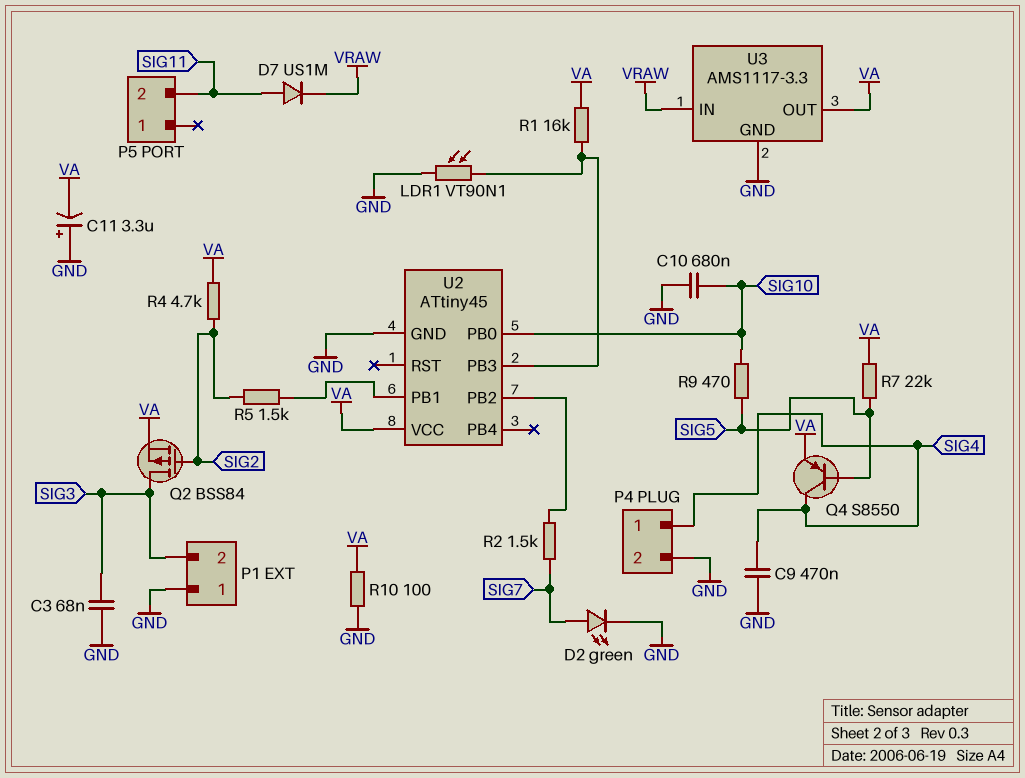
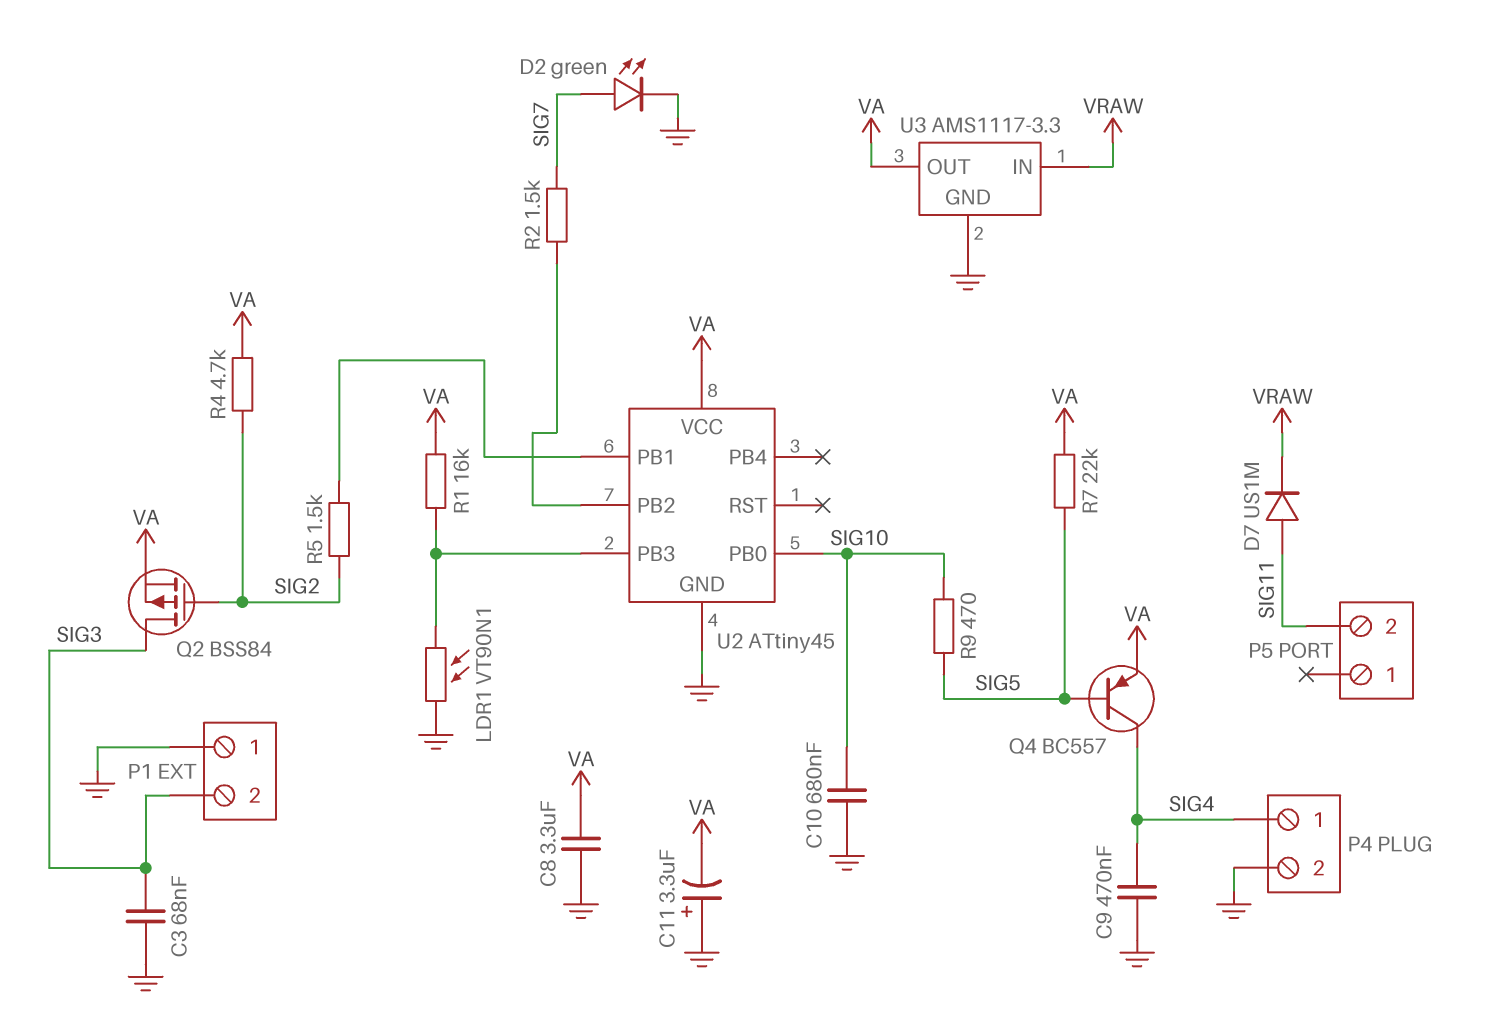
C8: none -> 3.3uF (GND, VA)
Q4: PNP S8550 (B SIG5, C SIG4, E VA) -> PNP BC557 (B SIG5, C SIG4, E VA)
R10: 100 (GND, VA) -> none

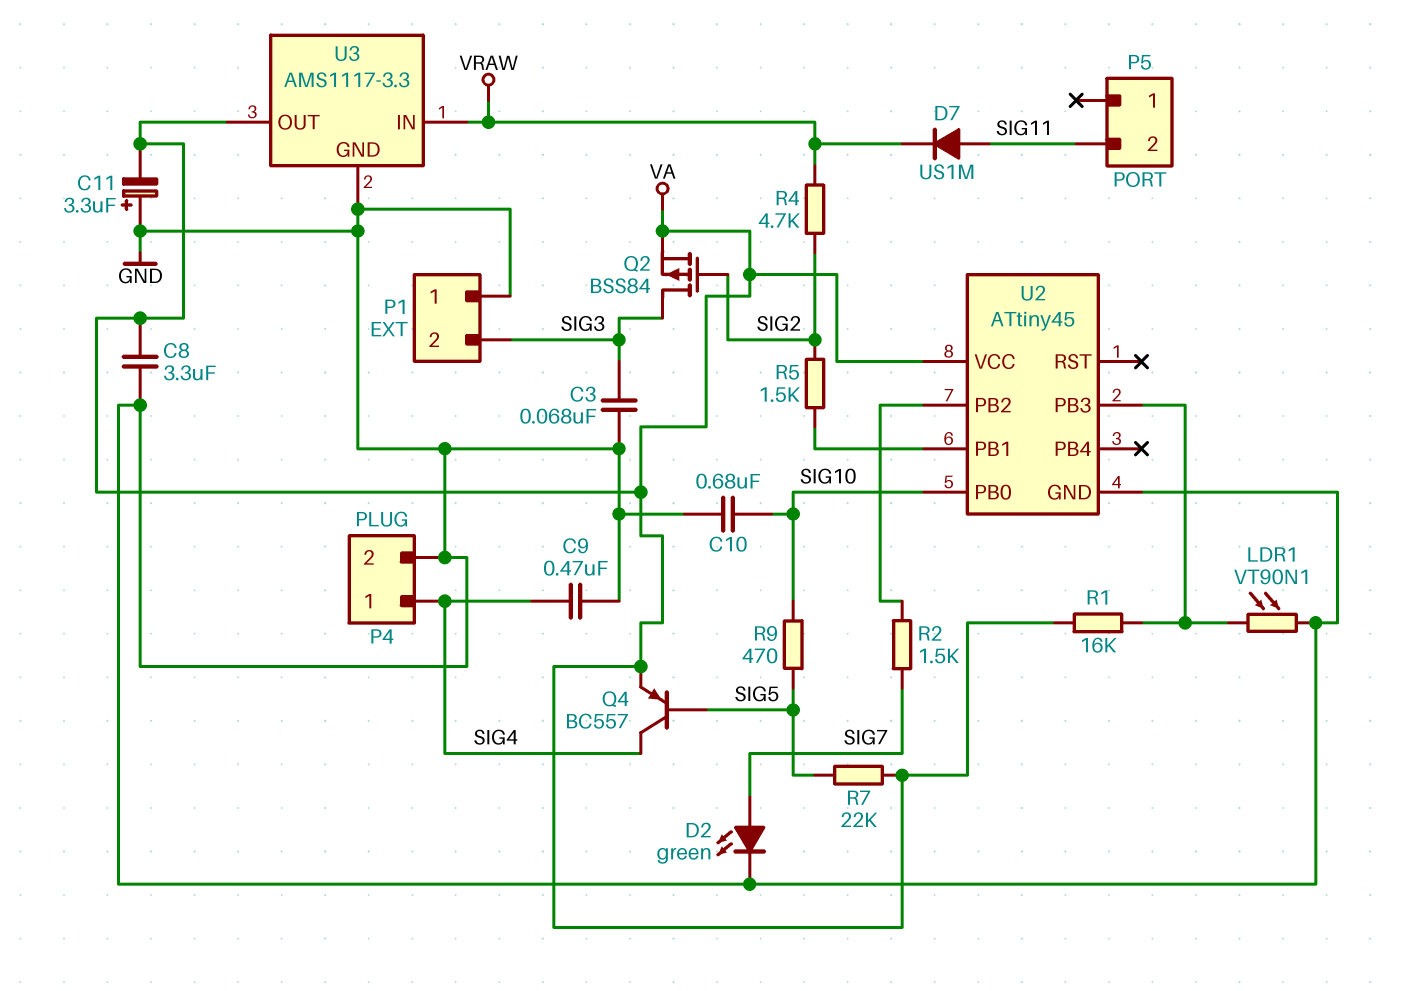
R4: 4.7k (SIG2, VA) -> 4.7k (SIG2, VRAW)

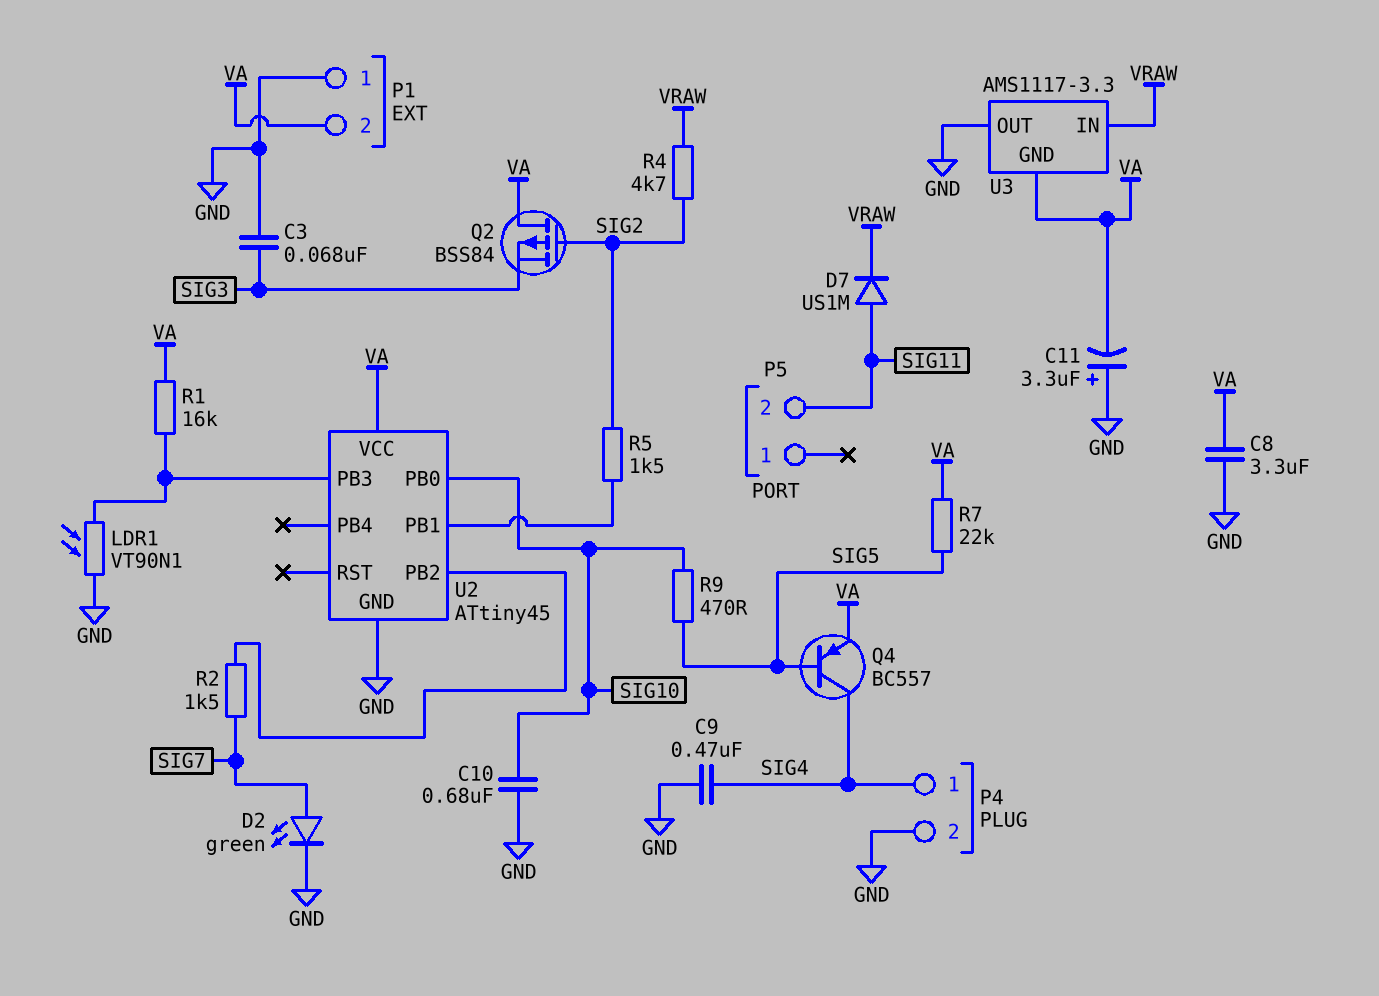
P1 pin 2: SIG3 -> VA
Q2: PMOS BSS84 (G SIG2, D SIG3, S VA) -> PMOS BSS84 (G SIG2, D VA, S SIG3)
U3 pin GND: GND -> VA
U3 pin OUT: VA -> GND

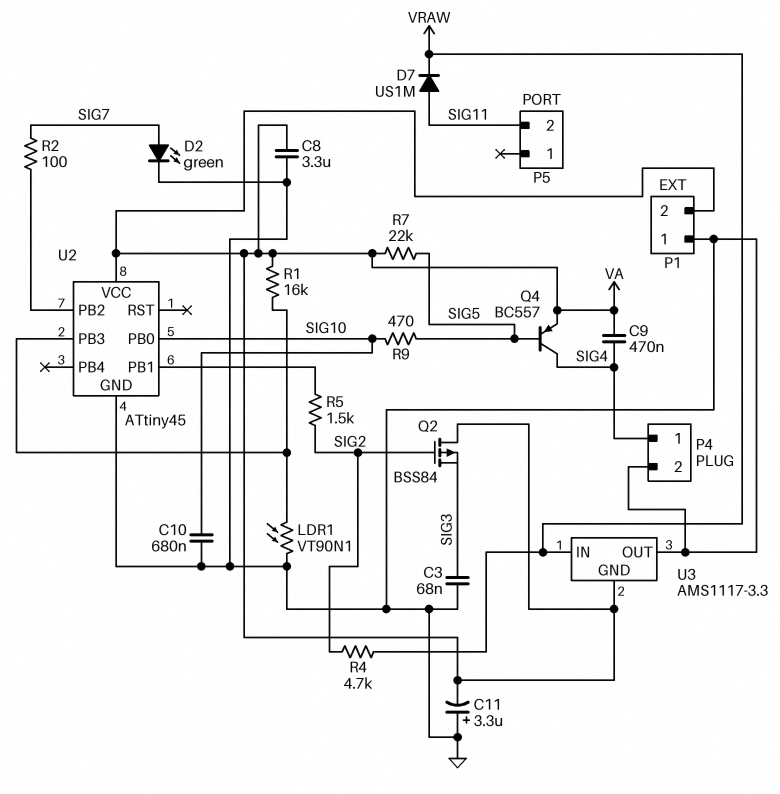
C9: 470nF (GND, SIG4) -> 470nF (SIG4, VA)
R2: 1.5k (SIG7, U2/PB2) -> 100 (SIG7, U2/PB2)

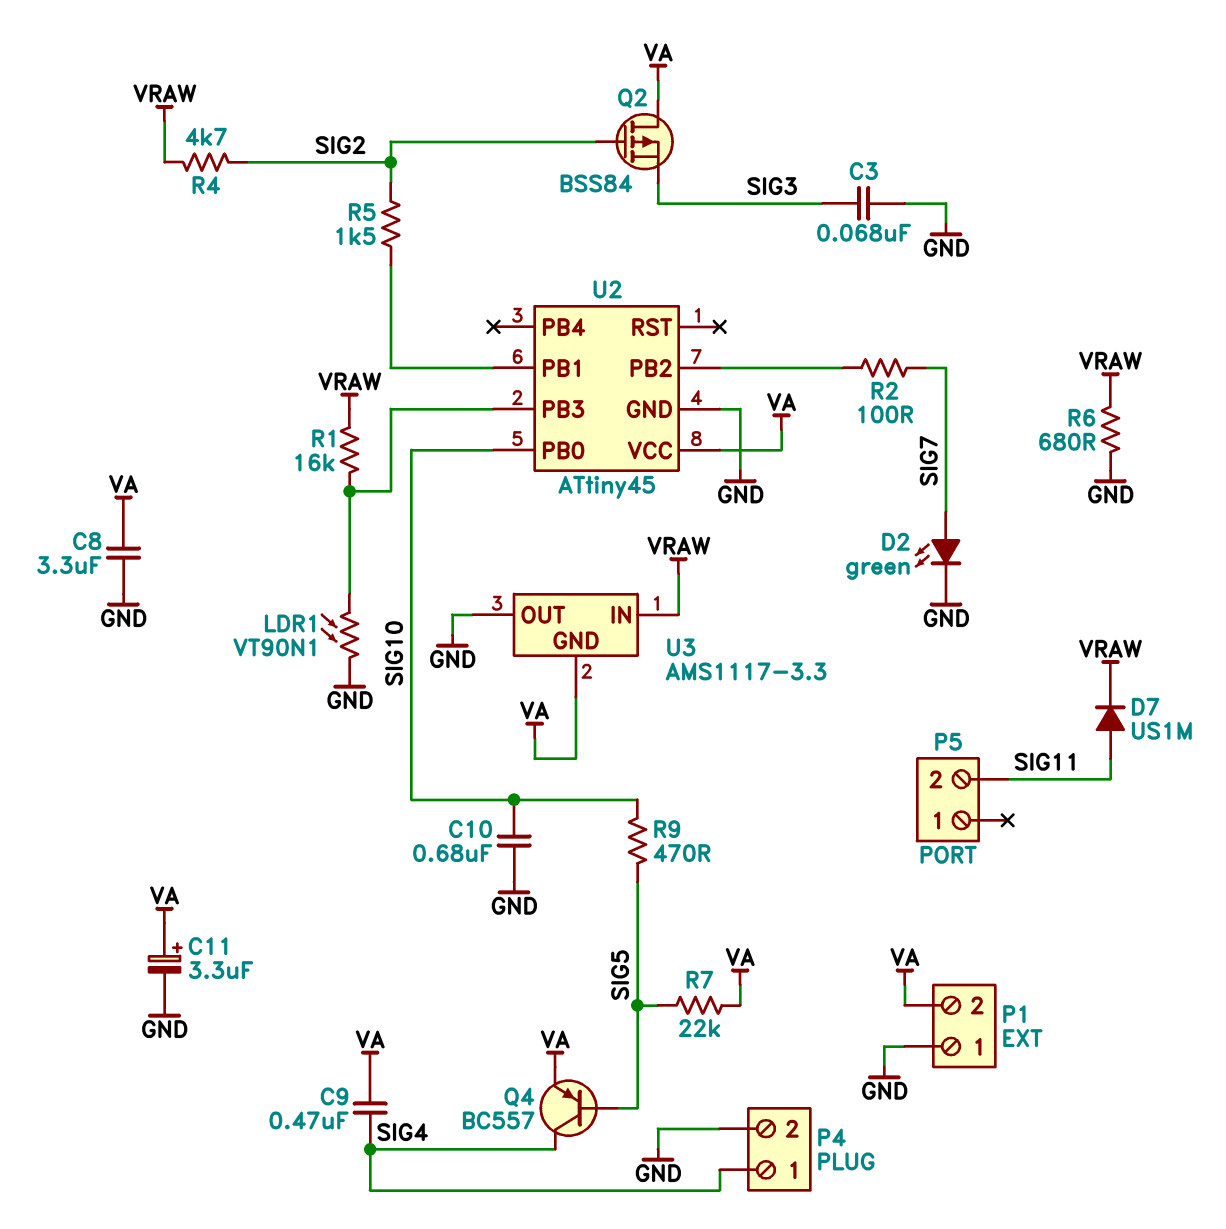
C11: 3.3uF (plus GND, minus VA) -> 3.3uF (plus VA, minus GND)
R1: 16k (U2/PB3, VA) -> 16k (U2/PB3, VRAW)
R6: none -> 680 (GND, VRAW)

